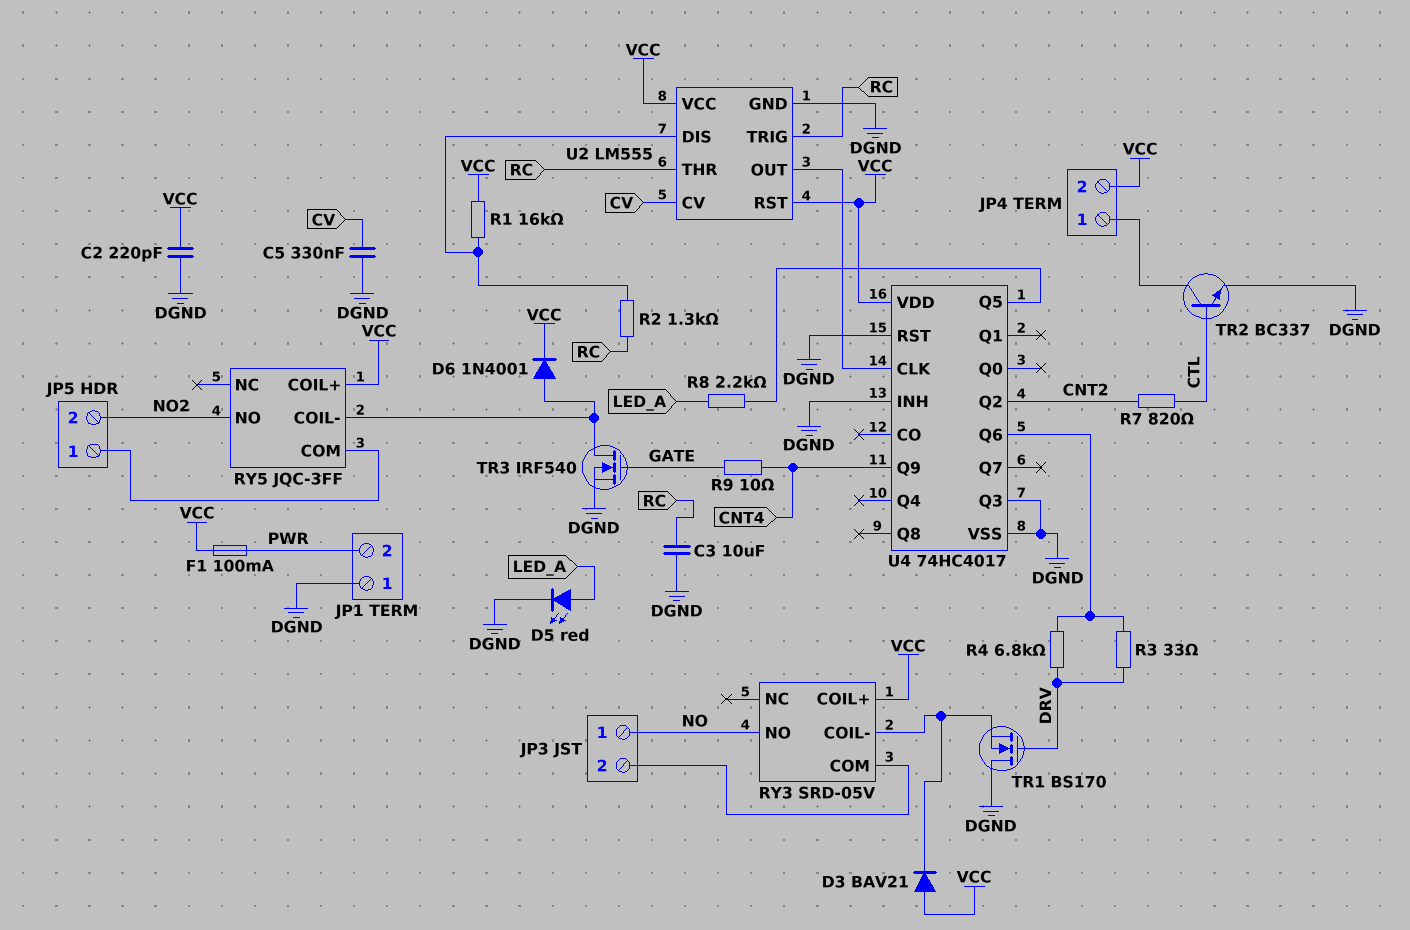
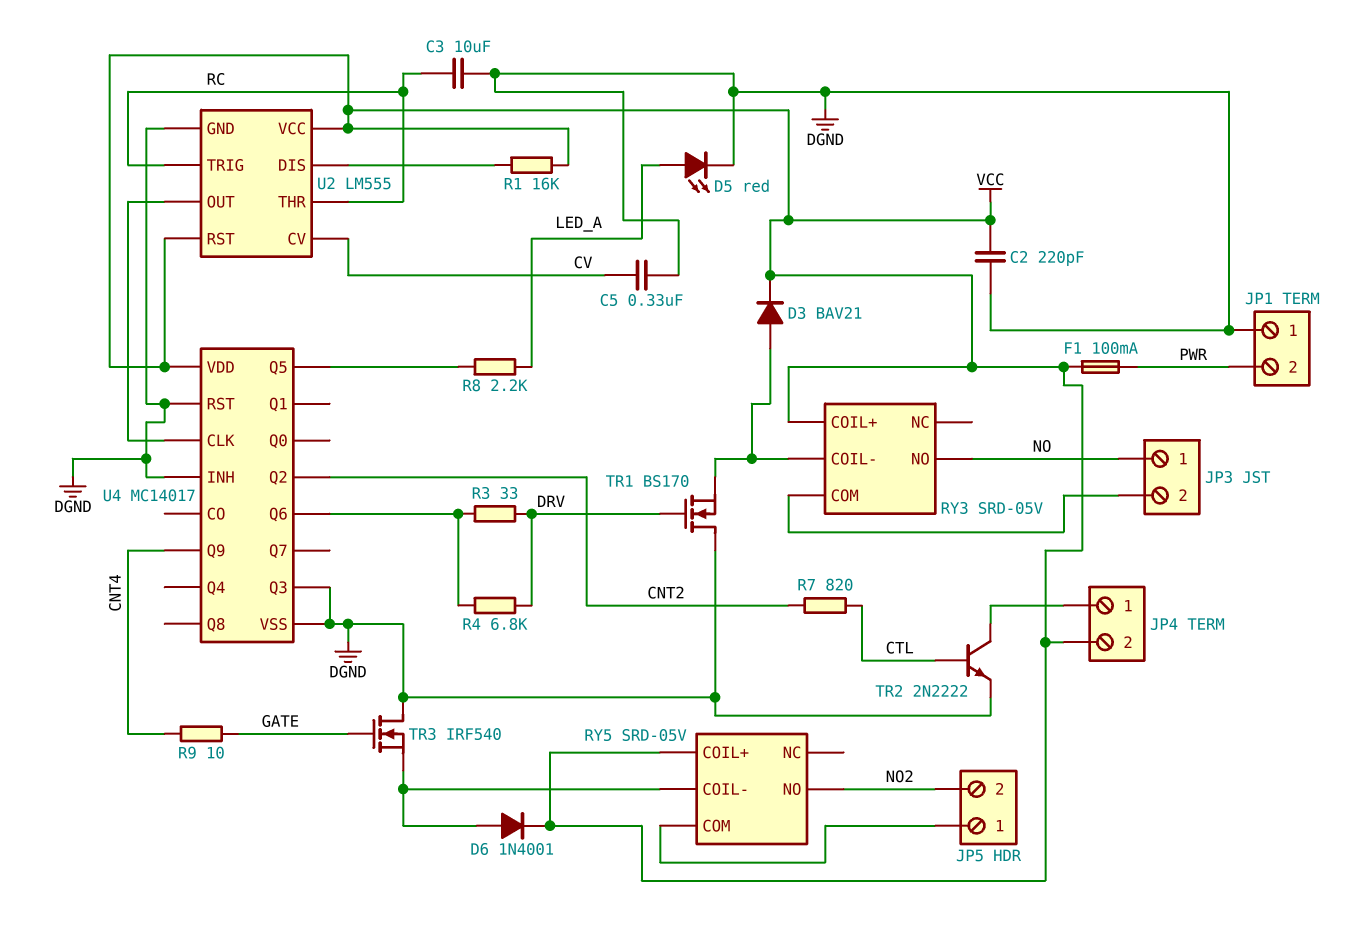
D3: diode BAV21 (A VCC, K RY3/COIL-) -> diode BAV21 (A RY3/COIL-, K VCC)
R2: 1.3k (RC, U2/DIS) -> none
RY5: JQC-3FF -> SRD-05V
TR2: NPN BC337 (B CTL, C JP4/1, E DGND) -> NPN 2N2222 (B CTL, C JP4/1, E DGND)
TR3: NMOS IRF540 (G GATE, D RY5/COIL-, S DGND) -> NMOS IRF540 (G GATE, D DGND, S RY5/COIL-)
U4: 74HC4017 -> MC14017

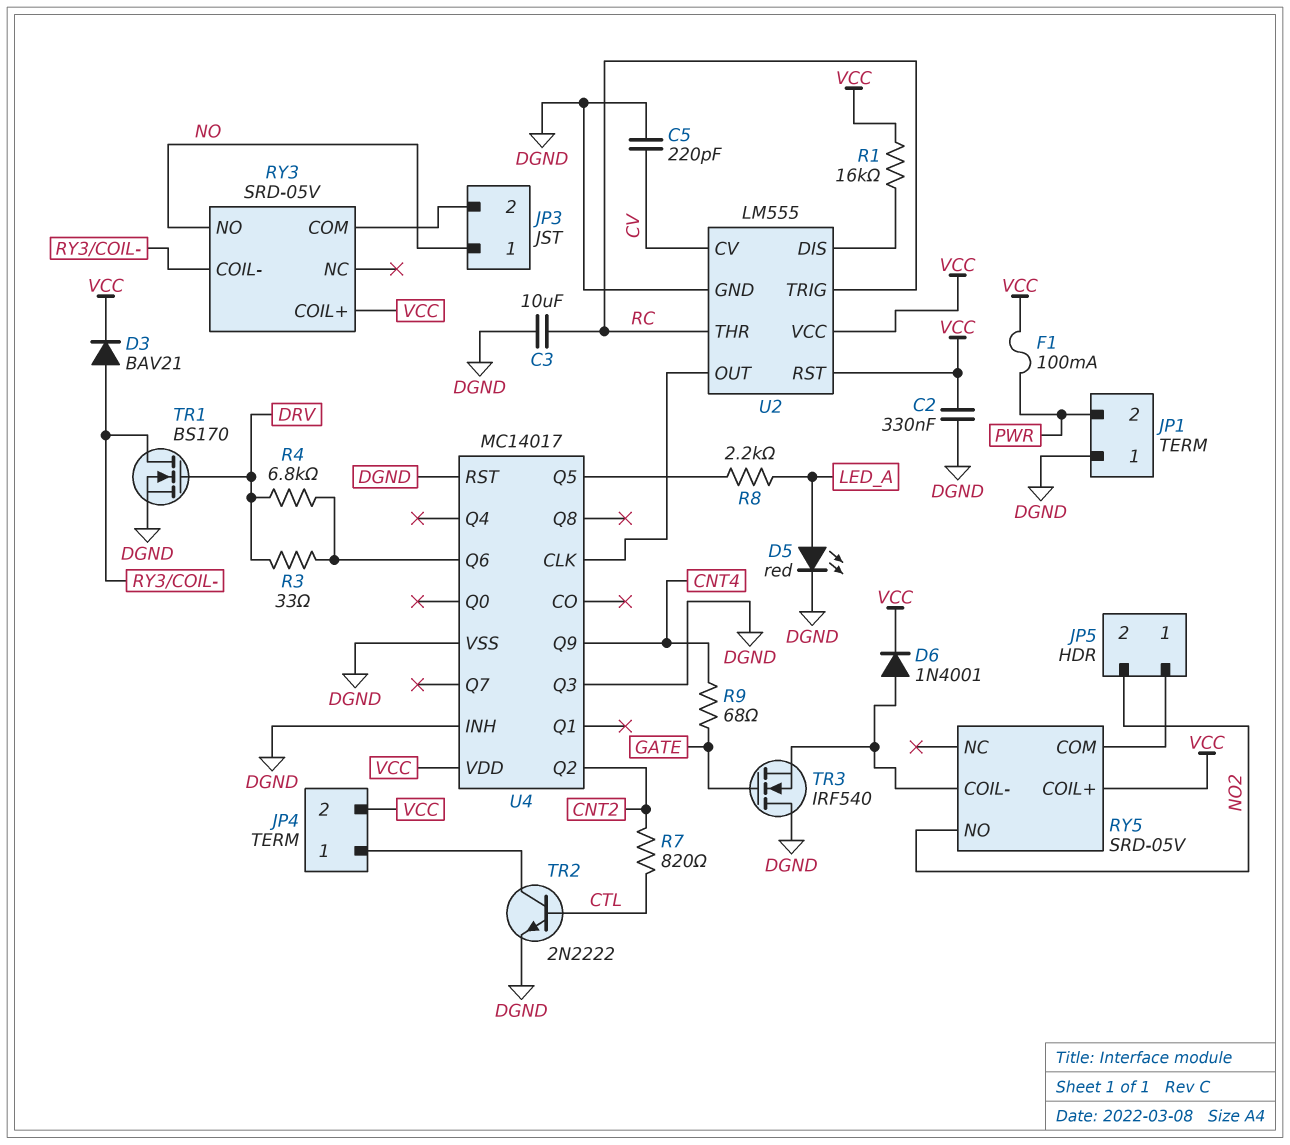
C2: 220pF (DGND, VCC) -> 330nF (DGND, VCC)
C5: 330nF (CV, DGND) -> 220pF (CV, DGND)
R9: 10 (CNT4, GATE) -> 68 (CNT4, GATE)
TR1: NMOS BS170 (G DRV, D DGND, S RY3/COIL-) -> NMOS BS170 (G DRV, D RY3/COIL-, S DGND)

